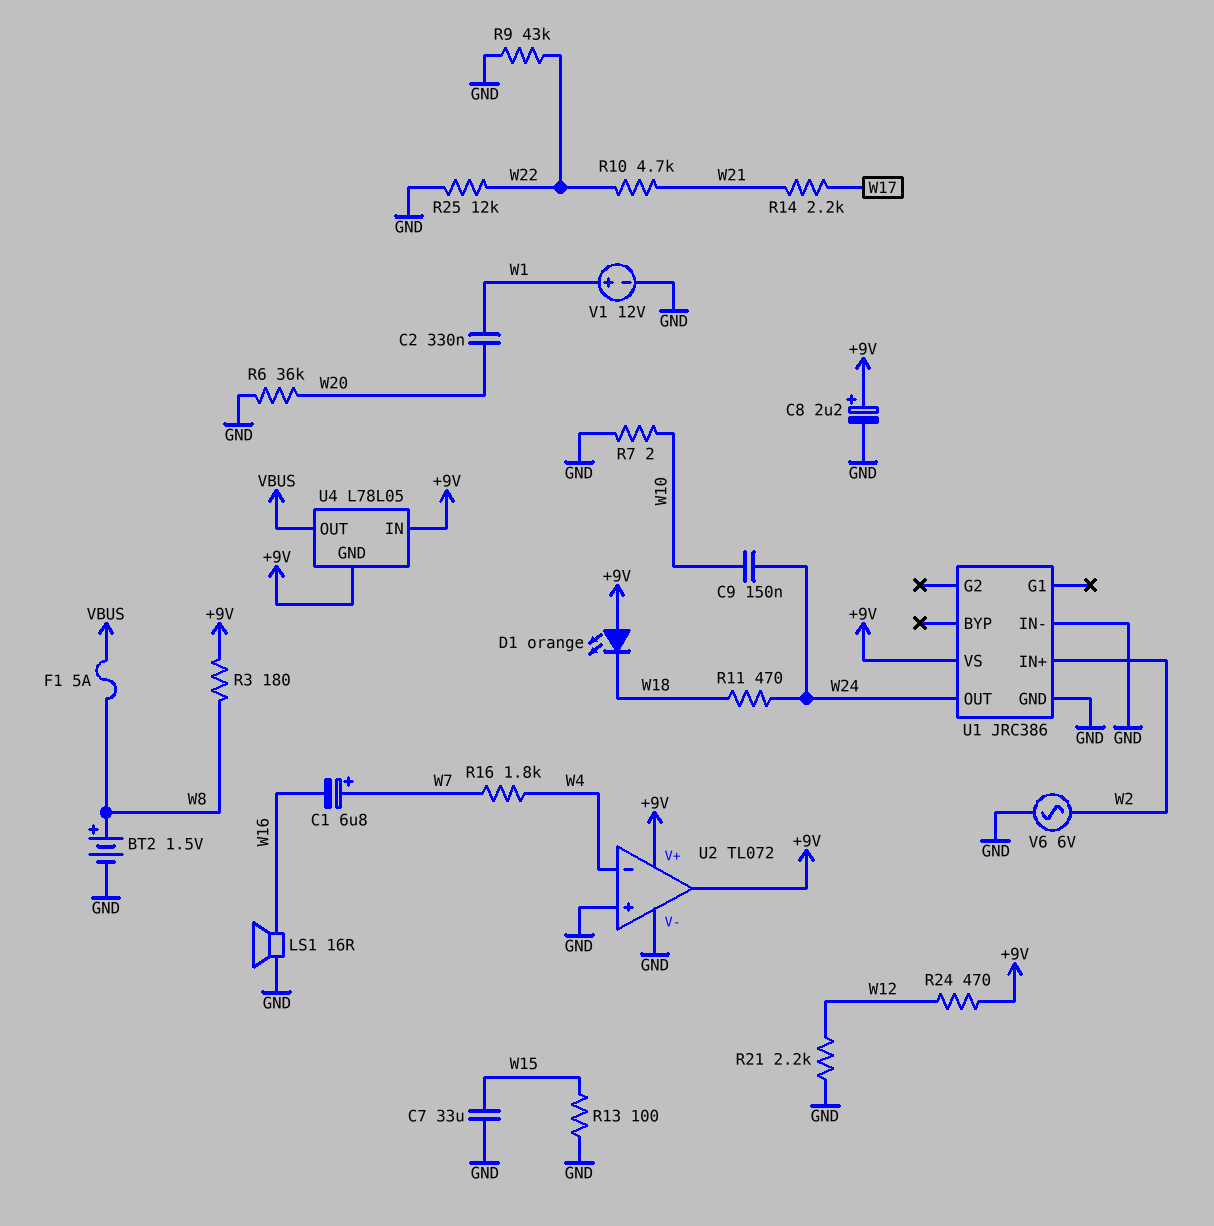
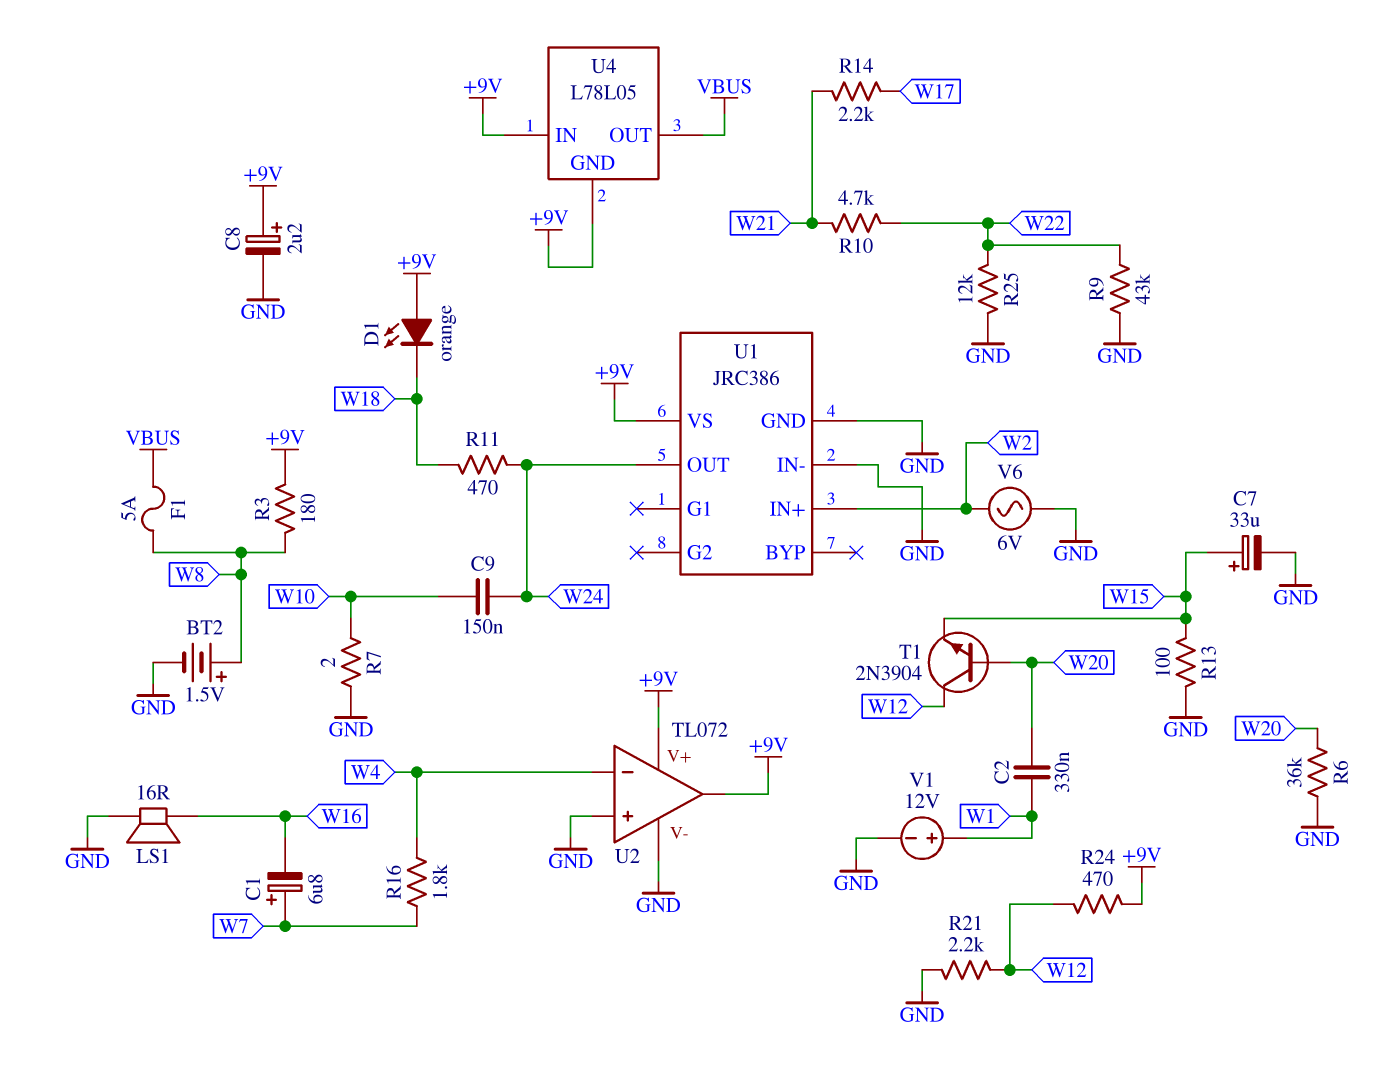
C7: 33uF (GND, W15) -> 33uF (plus W15, minus GND)
T1: none -> NPN 2N3904 (B W20, C W12, E W15)

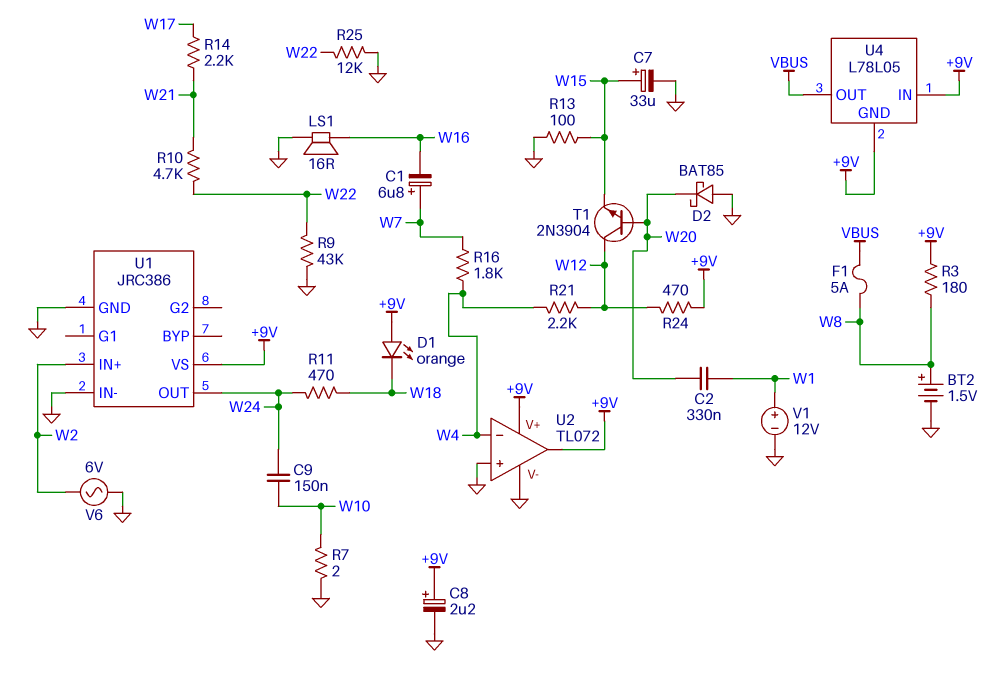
D2: none -> schottky BAT85 (A GND, K W20)
R6: 36k (GND, W20) -> none
R21: 2.2k (GND, W12) -> 2.2k (W4, W12)

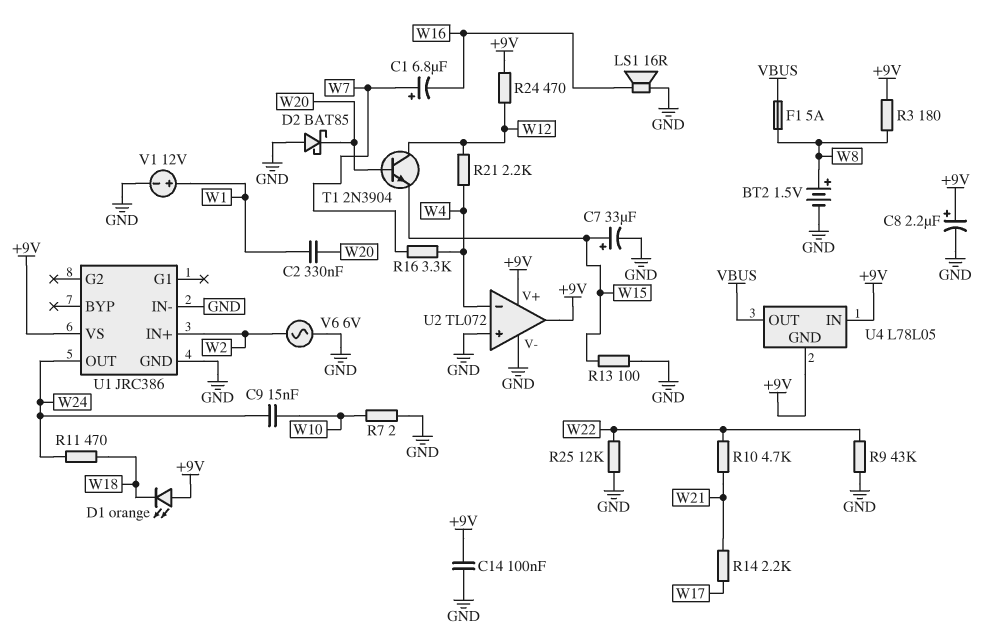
C9: 150nF (W10, W24) -> 15nF (W10, W24)
C14: none -> 100nF (+9V, GND)
R16: 1.8k (W4, W7) -> 3.3k (W4, W7)

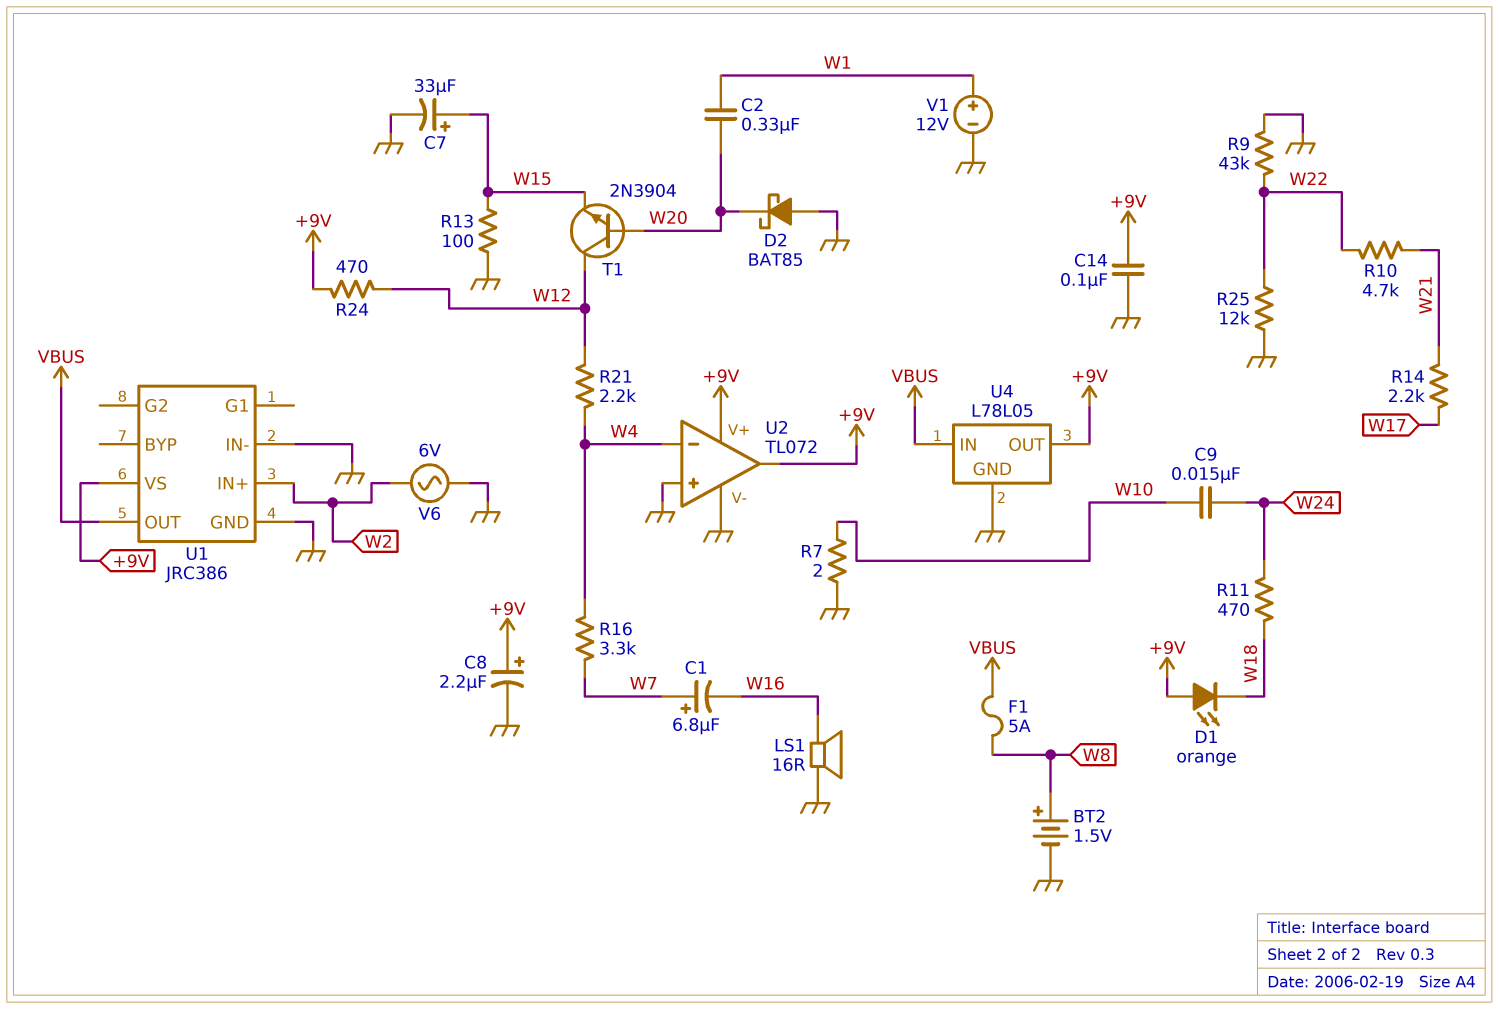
R3: 180 (+9V, W8) -> none
U1 pin OUT: W24 -> VBUS
U4 pin GND: +9V -> GND
U4 pin IN: +9V -> VBUS
U4 pin OUT: VBUS -> +9V

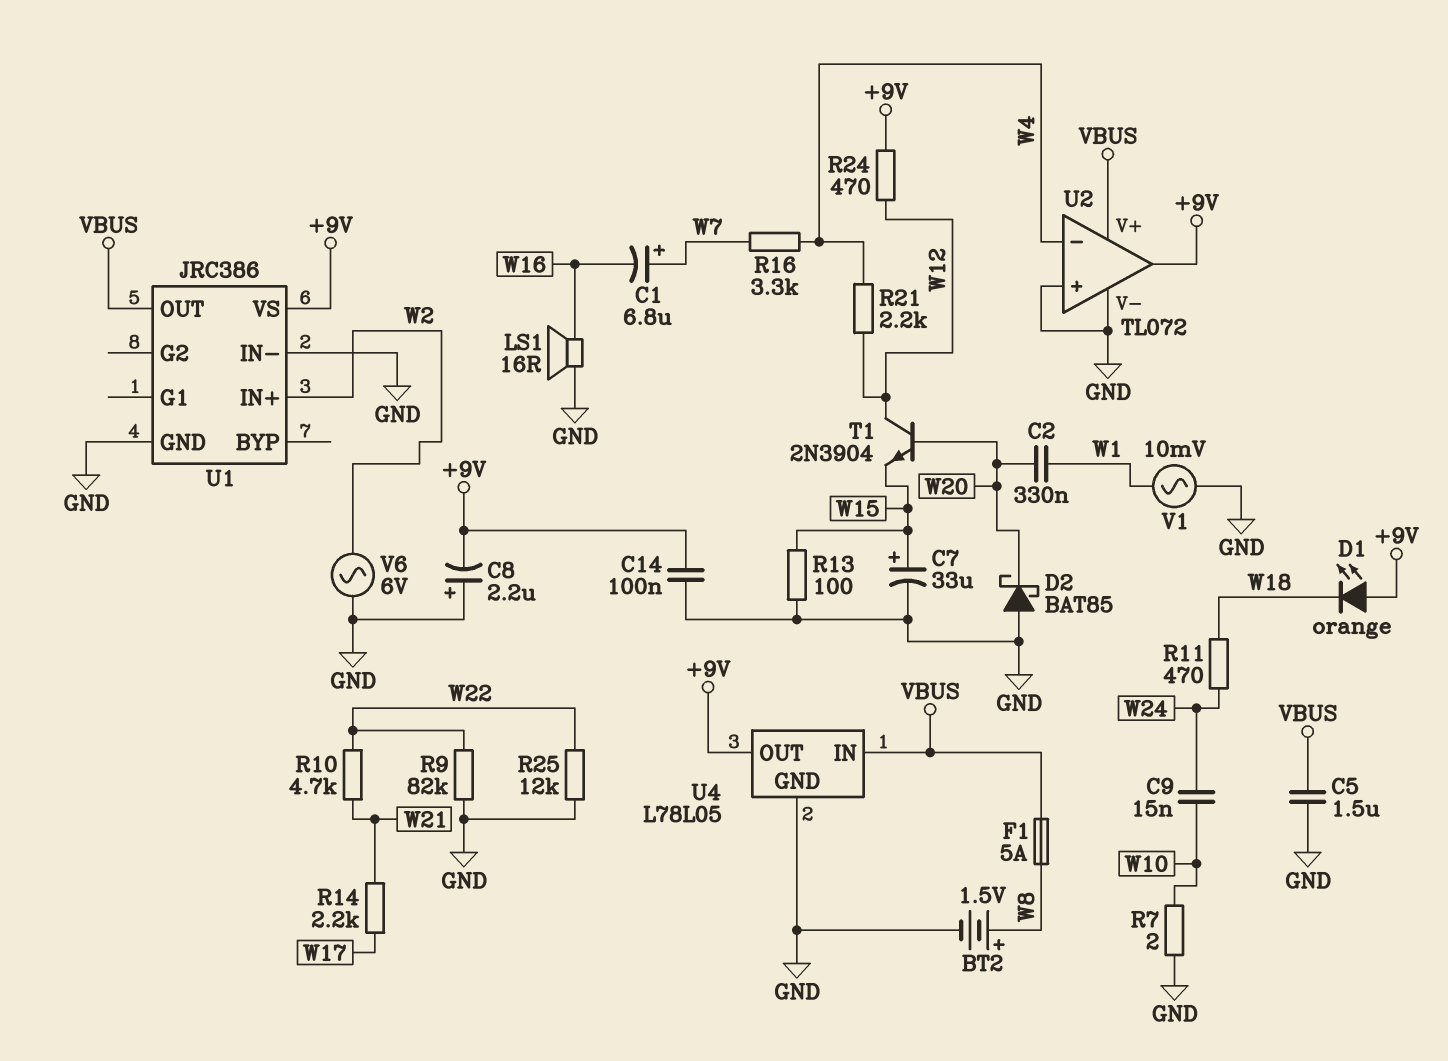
C5: none -> 1.5uF (GND, VBUS)
C8: 2.2uF (plus +9V, minus GND) -> 2.2uF (plus GND, minus +9V)
R9: 43k (GND, W22) -> 82k (GND, W22)
U2 pin V+: +9V -> VBUS
V1: 12V (plus W1, minus GND) -> AC 10mV (GND, W1)

